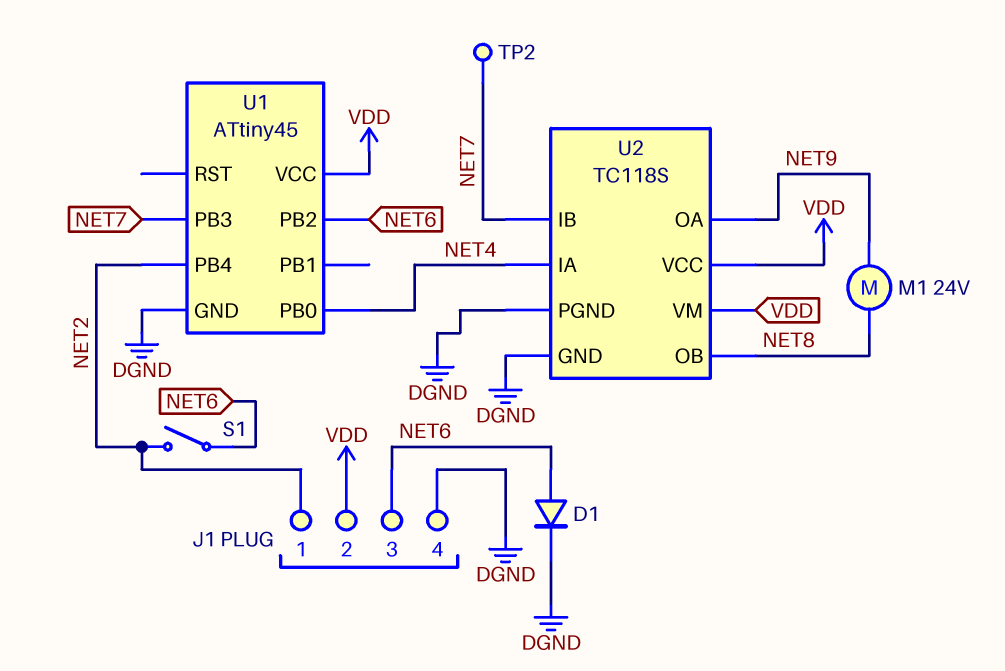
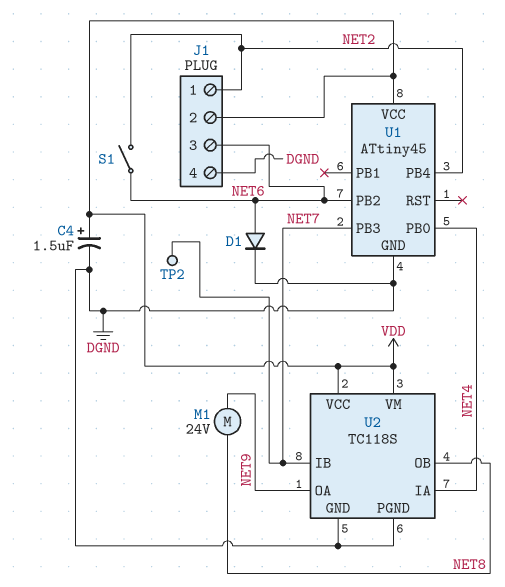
C4: none -> 1.5uF (plus VDD, minus DGND)

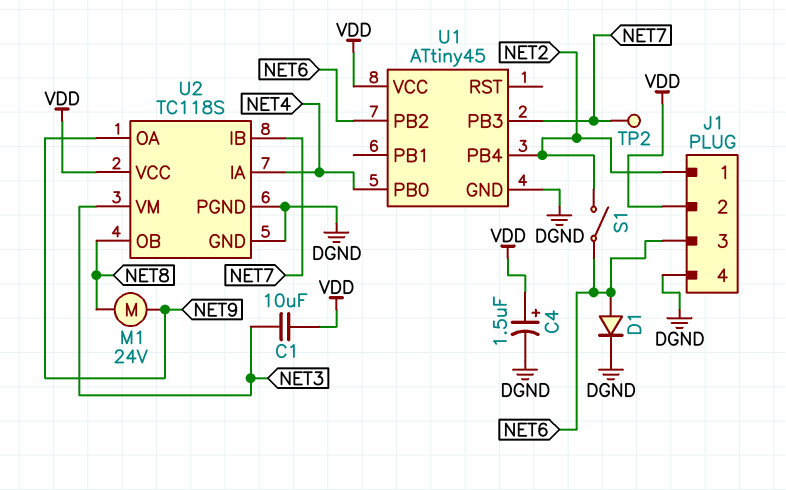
C1: none -> 10uF (NET3, VDD)
U2 pin VM: VDD -> NET3

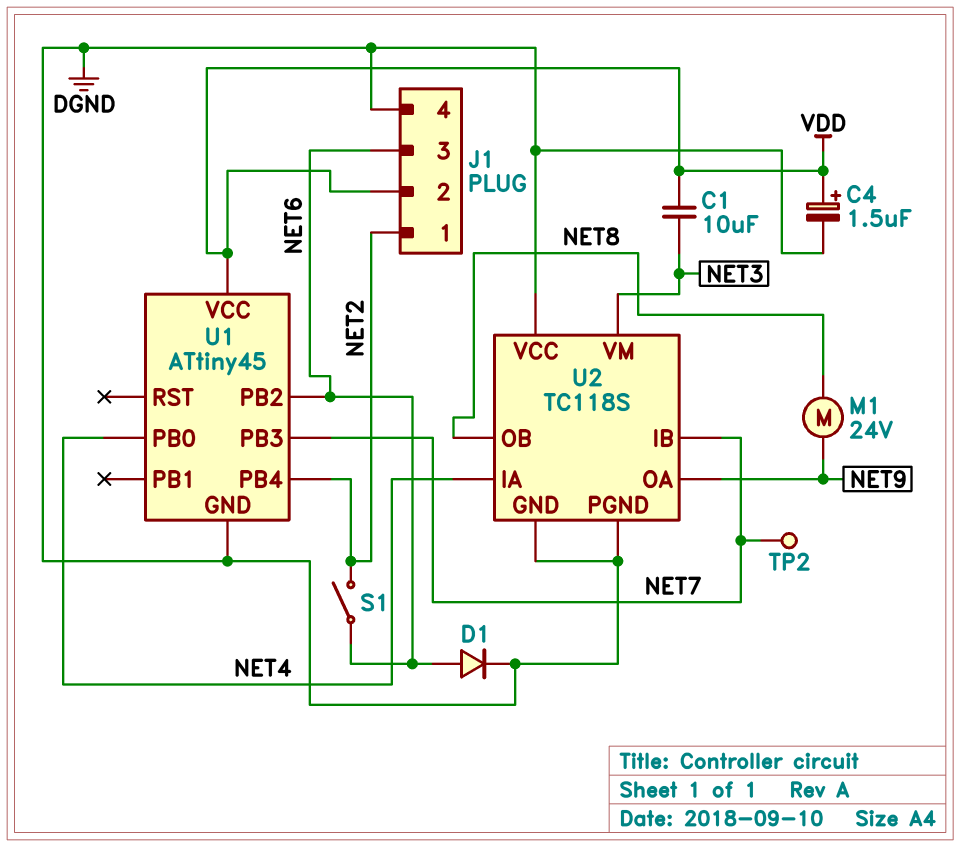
U2 pin VCC: VDD -> DGND

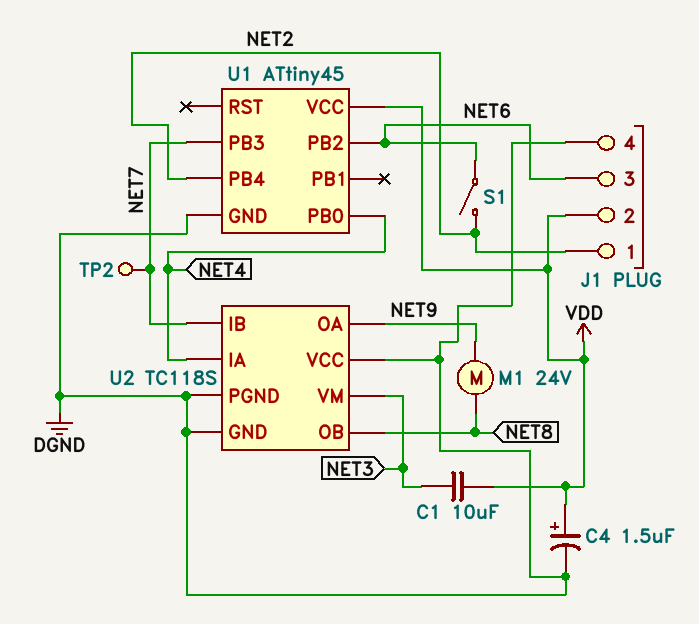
D1: diode (A NET6, K DGND) -> none

